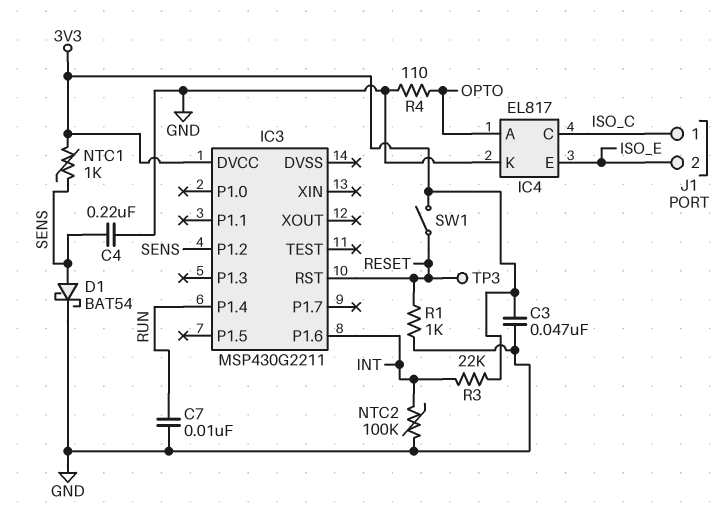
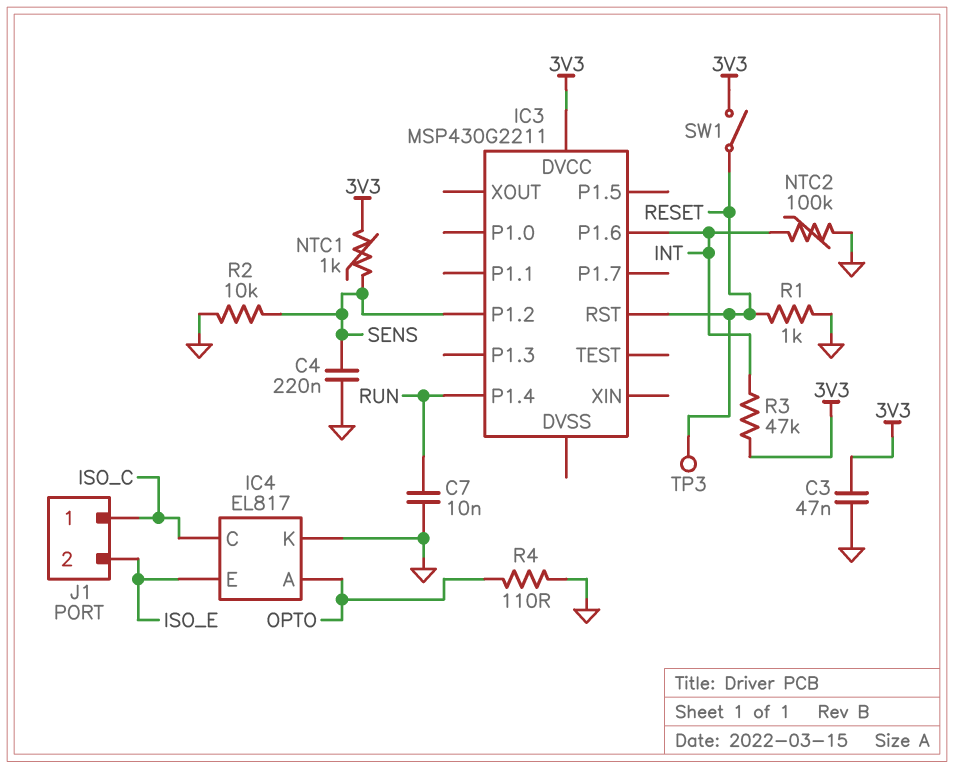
D1: schottky BAT54 (A SENS, K GND) -> none
R2: none -> 10k (GND, SENS)
R3: 22k (3V3, INT) -> 47k (3V3, INT)

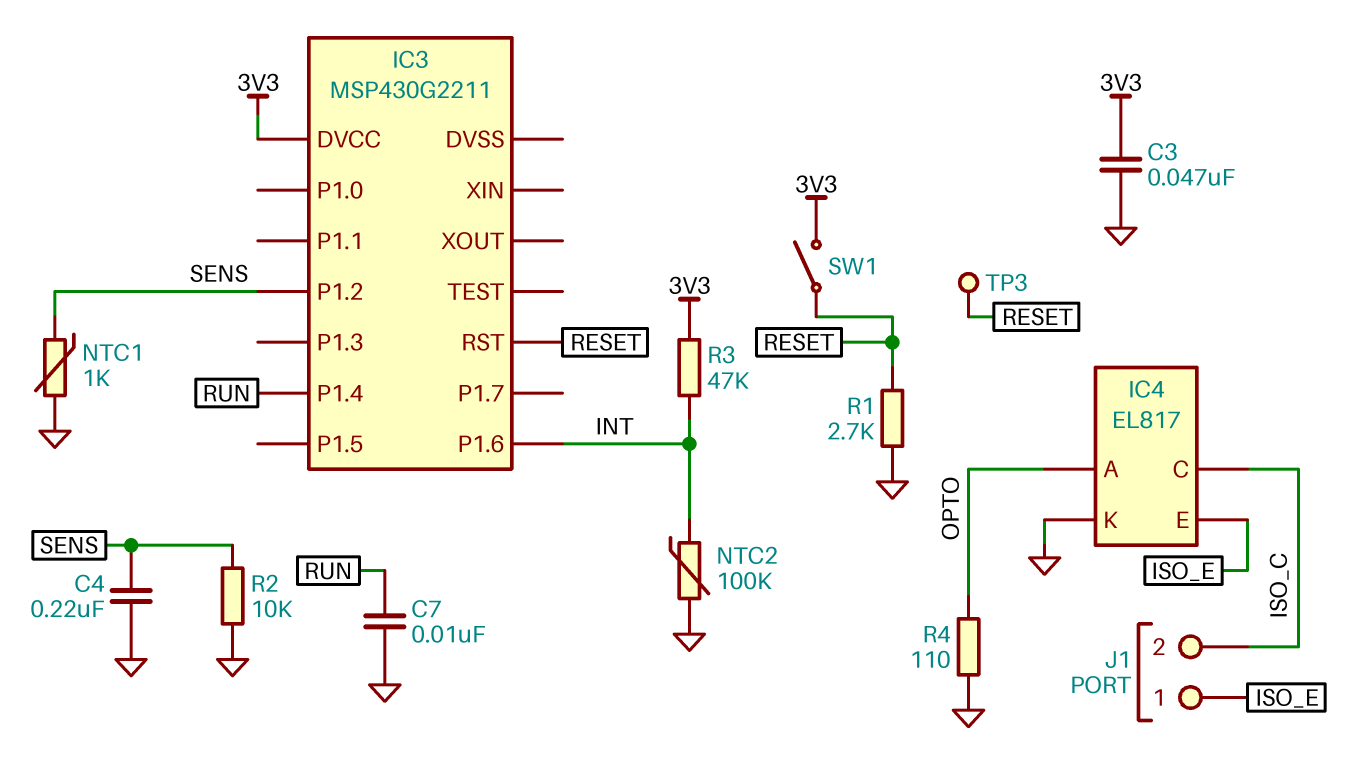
J1 pin 1: ISO_C -> ISO_E
J1 pin 2: ISO_E -> ISO_C
NTC1: 1k (3V3, SENS) -> 1k (GND, SENS)
R1: 1k (GND, RESET) -> 2.7k (GND, RESET)

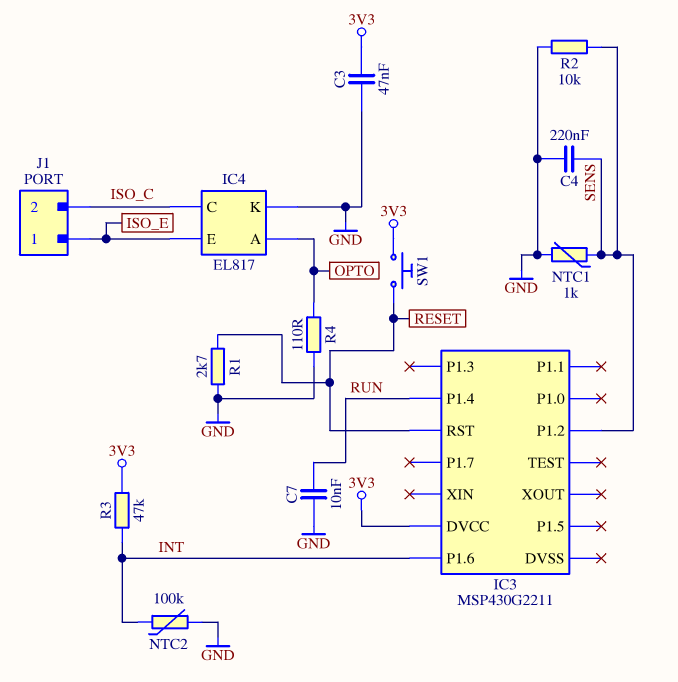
SW1: switch (3V3, RESET) -> button (3V3, RESET)
TP3: test point (RESET) -> none

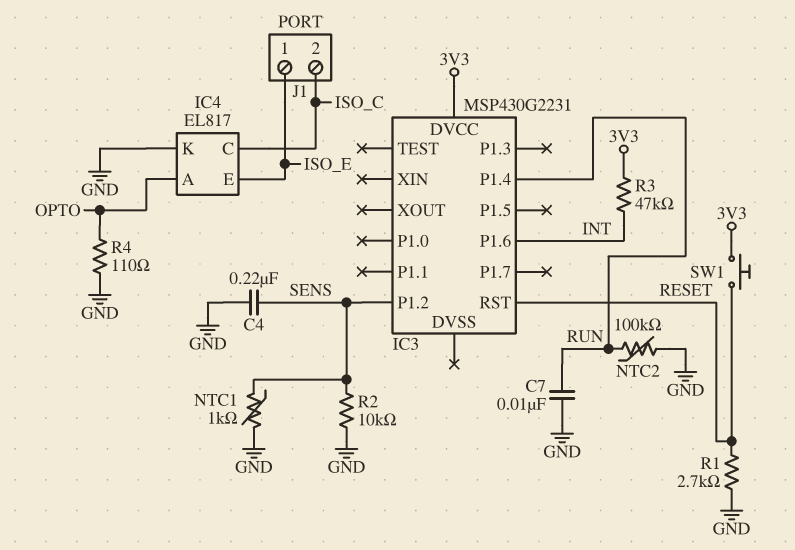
C3: 47nF (3V3, GND) -> none
IC3: MSP430G2211 -> MSP430G2231
NTC2: 100k (GND, INT) -> 100k (GND, RUN)

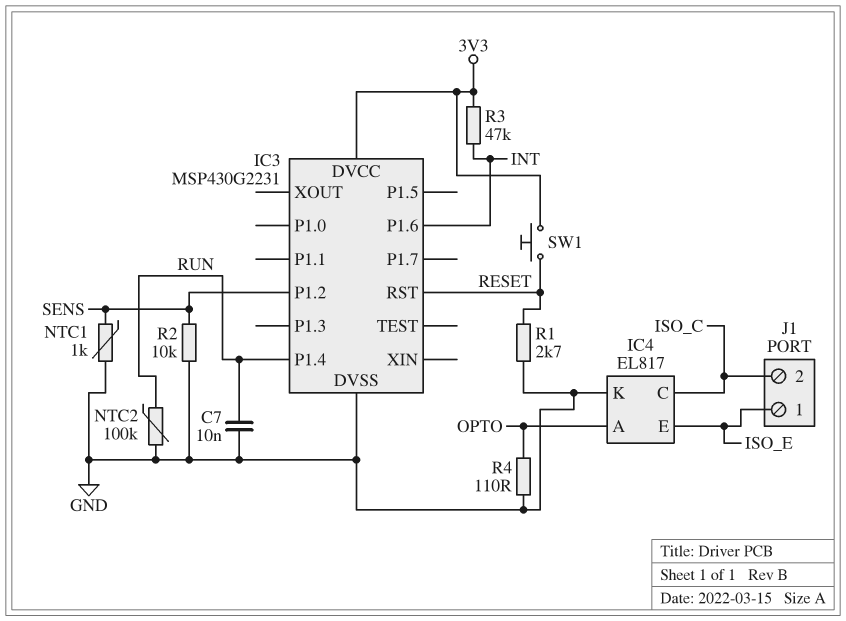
C4: 220nF (GND, SENS) -> none
IC3 pin DVSS: none -> GND

